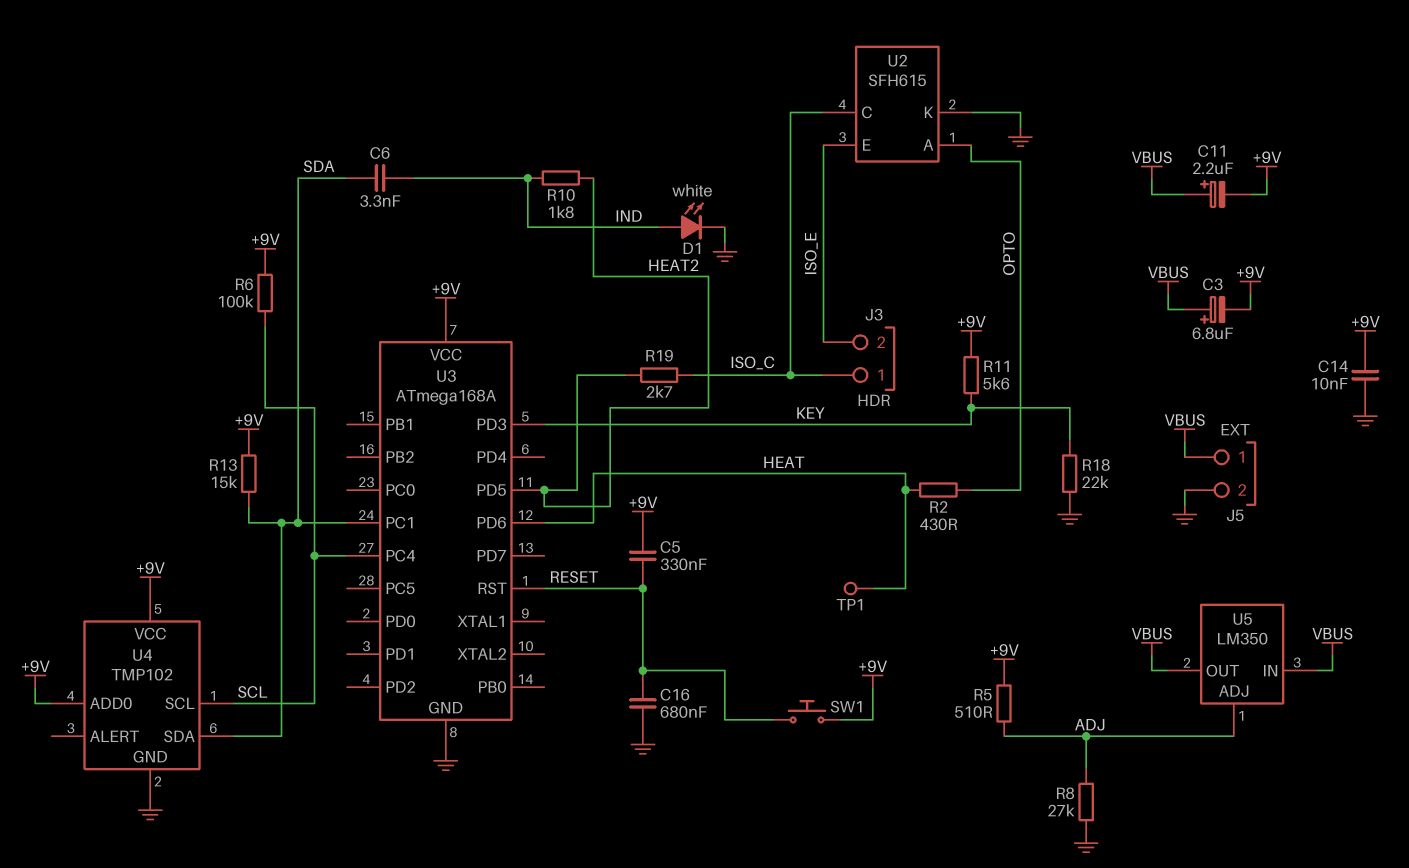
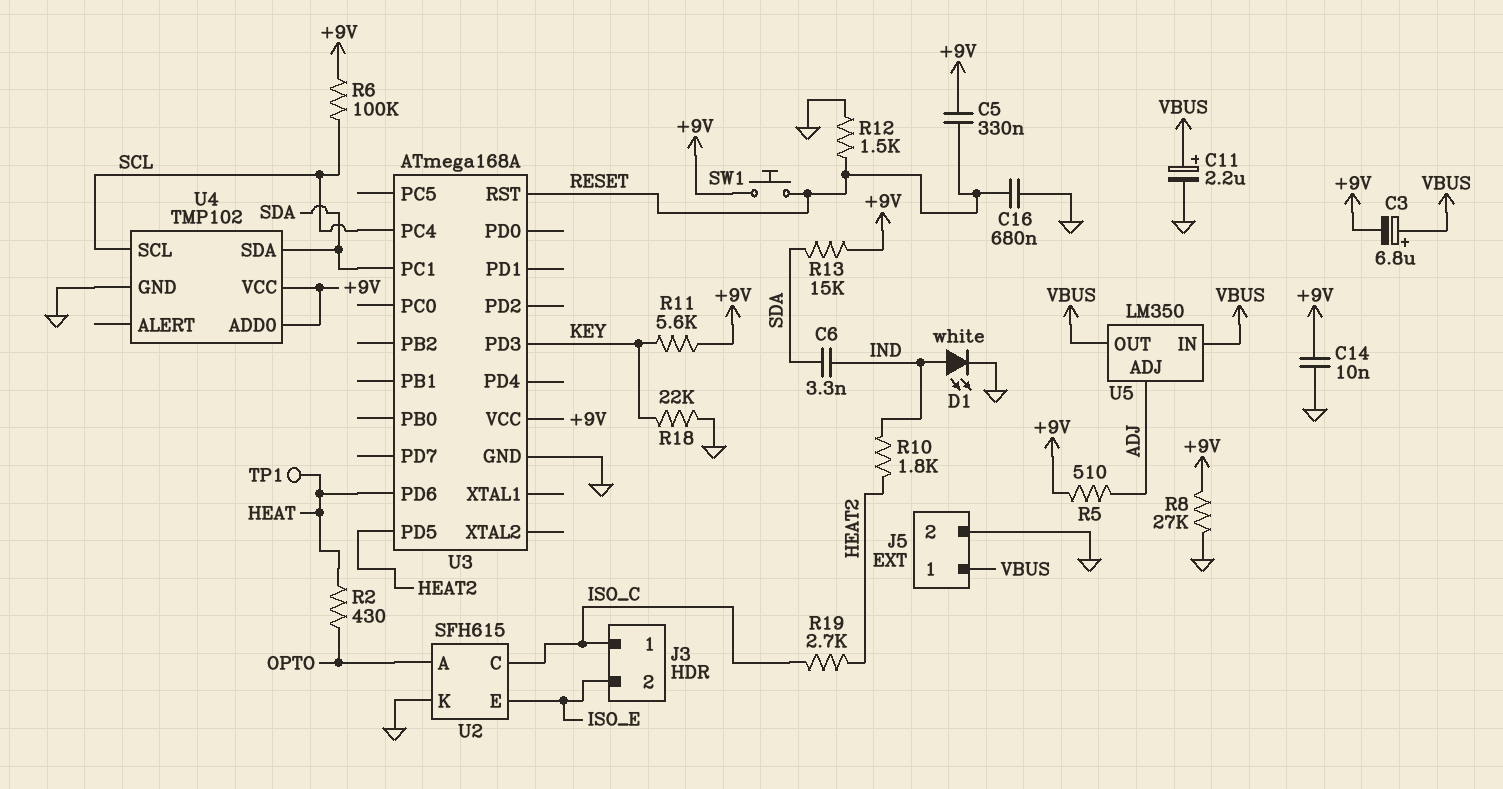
C11: 2.2uF (plus VBUS, minus +9V) -> 2.2uF (plus VBUS, minus GND)
R8: 27k (ADJ, GND) -> 27k (+9V, GND)
R12: none -> 1.5k (GND, RESET)

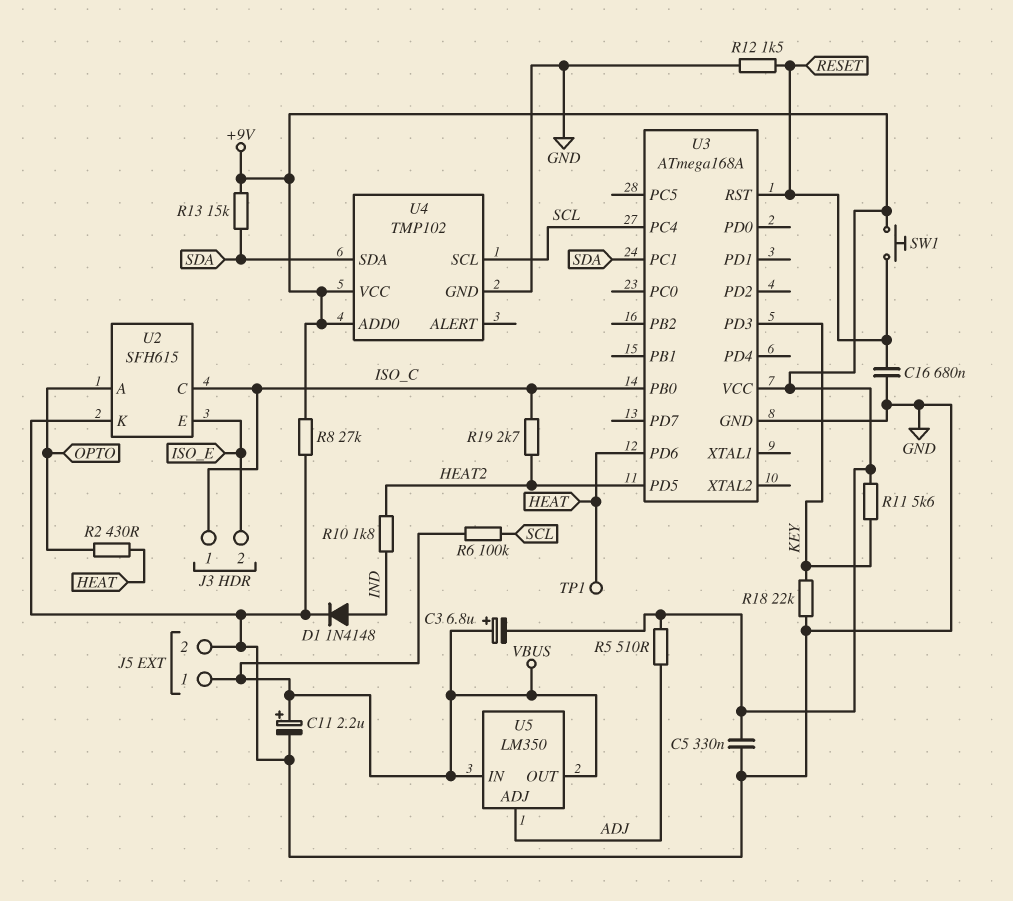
C5: 330nF (+9V, RESET) -> 330nF (+9V, GND)
C6: 3.3nF (IND, SDA) -> none
C14: 10nF (+9V, GND) -> none
D1: LED white (A IND, K GND) -> diode 1N4148 (A IND, K GND)
R6: 100k (+9V, SCL) -> 100k (SCL, VBUS)
U3 pin PB0: none -> ISO_C

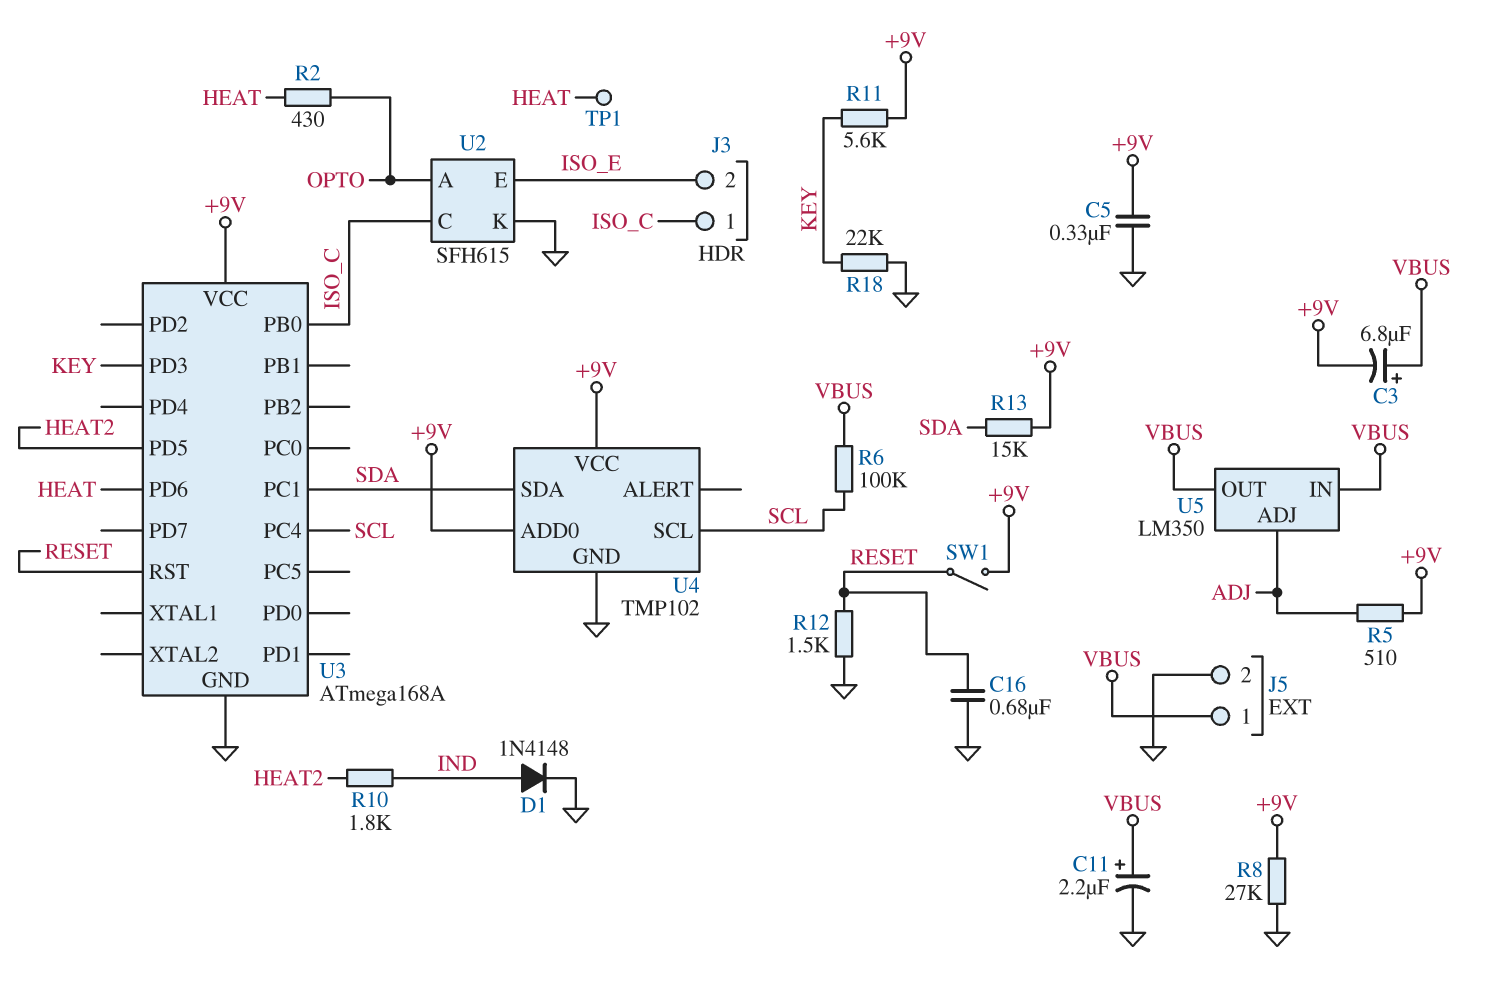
R19: 2.7k (HEAT2, ISO_C) -> none
SW1: button (+9V, RESET) -> switch (+9V, RESET)

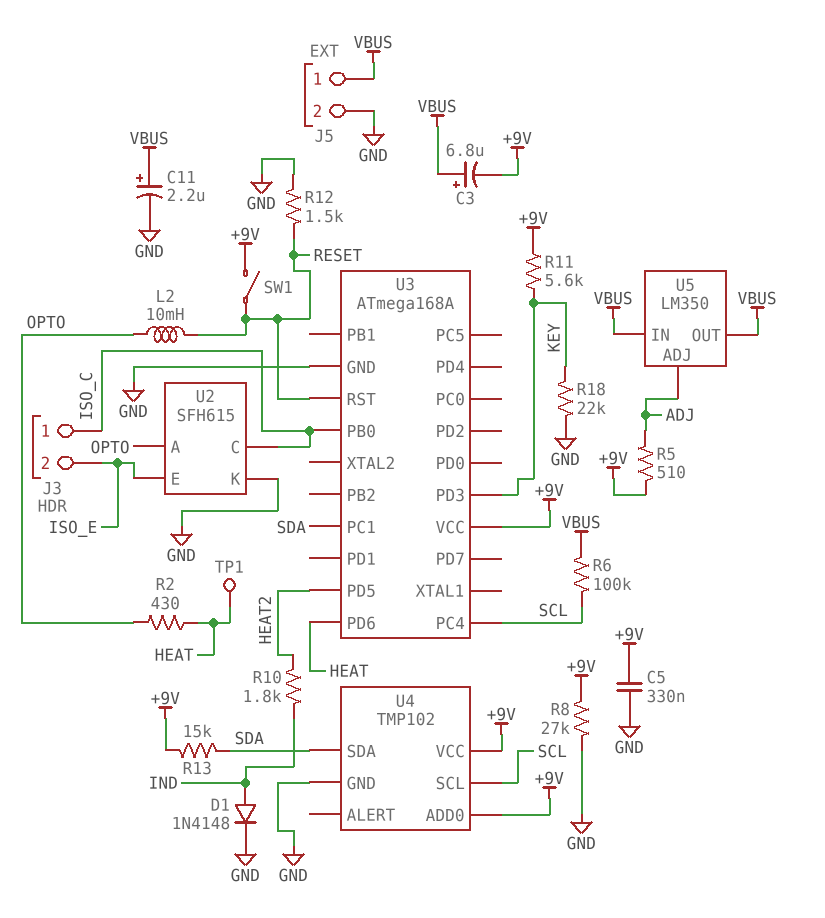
C16: 680nF (GND, RESET) -> none
L2: none -> 10mH (OPTO, RESET)

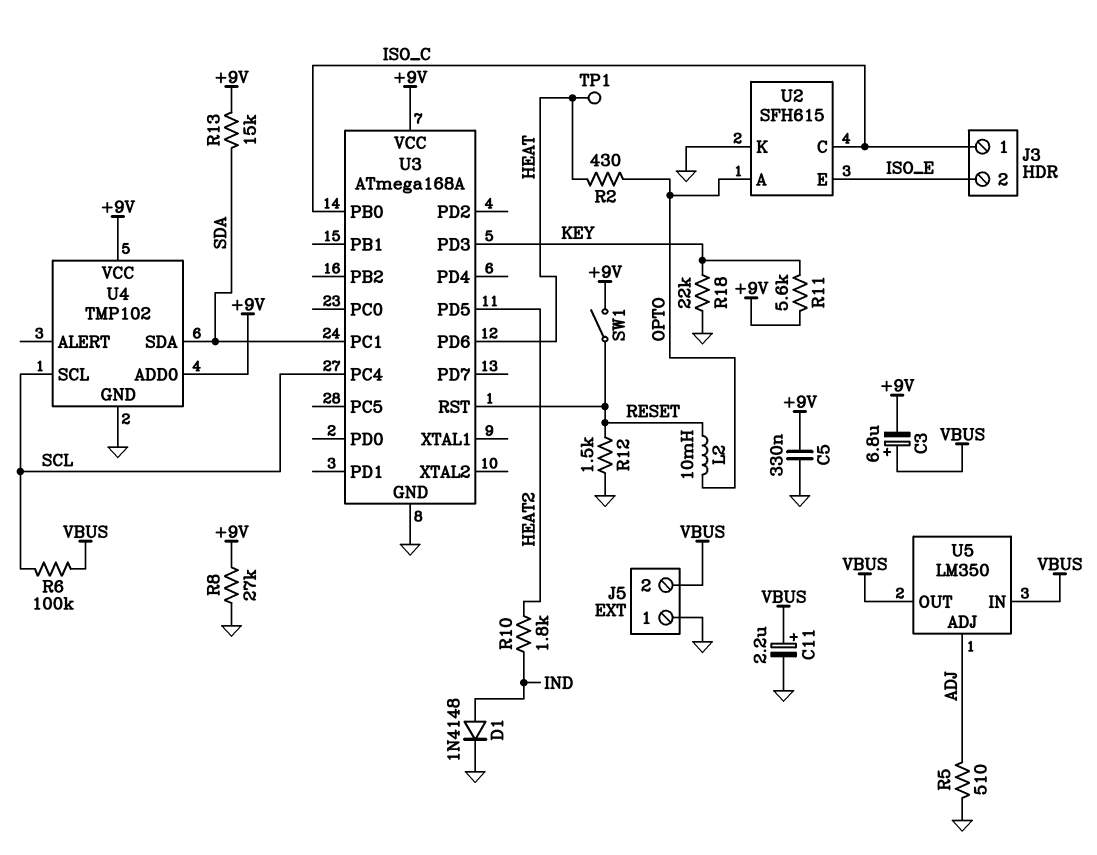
J5 pin 1: VBUS -> GND
J5 pin 2: GND -> VBUS
R5: 510 (+9V, ADJ) -> 510 (ADJ, GND)

